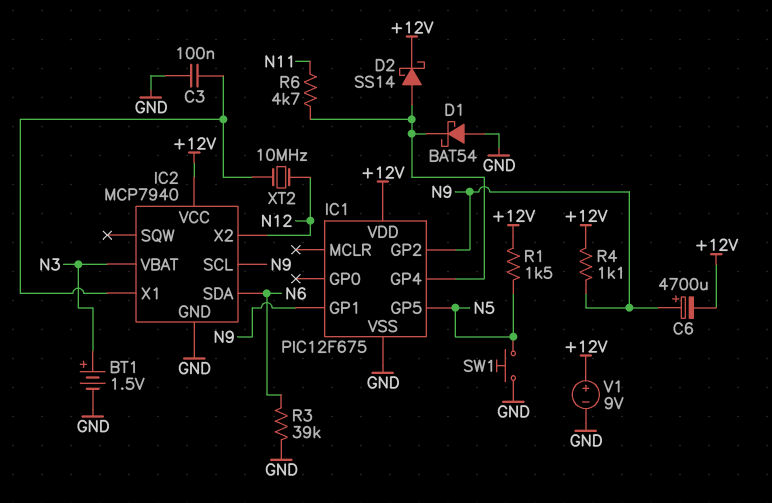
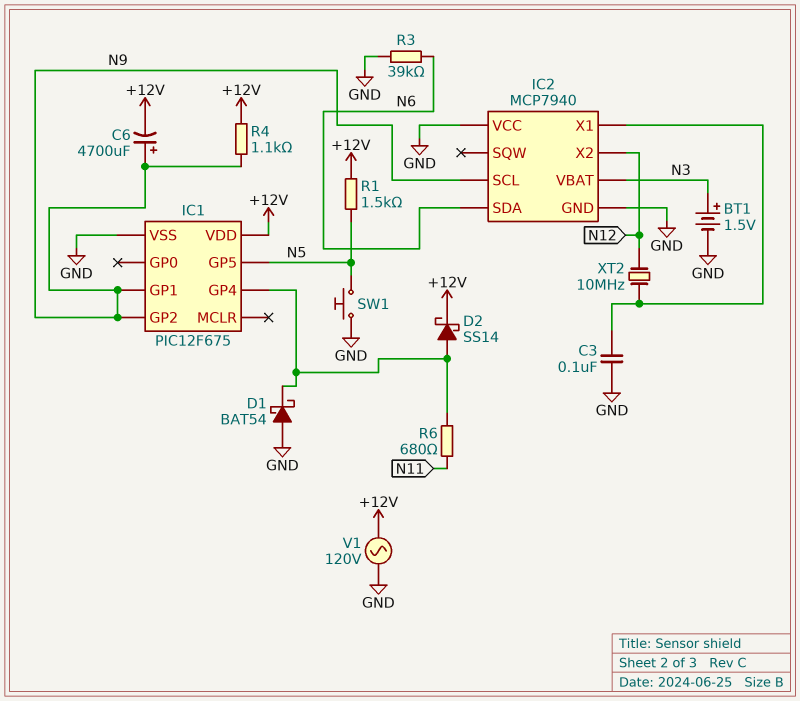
IC2 pin VCC: +12V -> GND
R6: 4.7k (IC1/GP4, N11) -> 680 (IC1/GP4, N11)
V1: 9V (plus +12V, minus GND) -> AC 120V (+12V, GND)

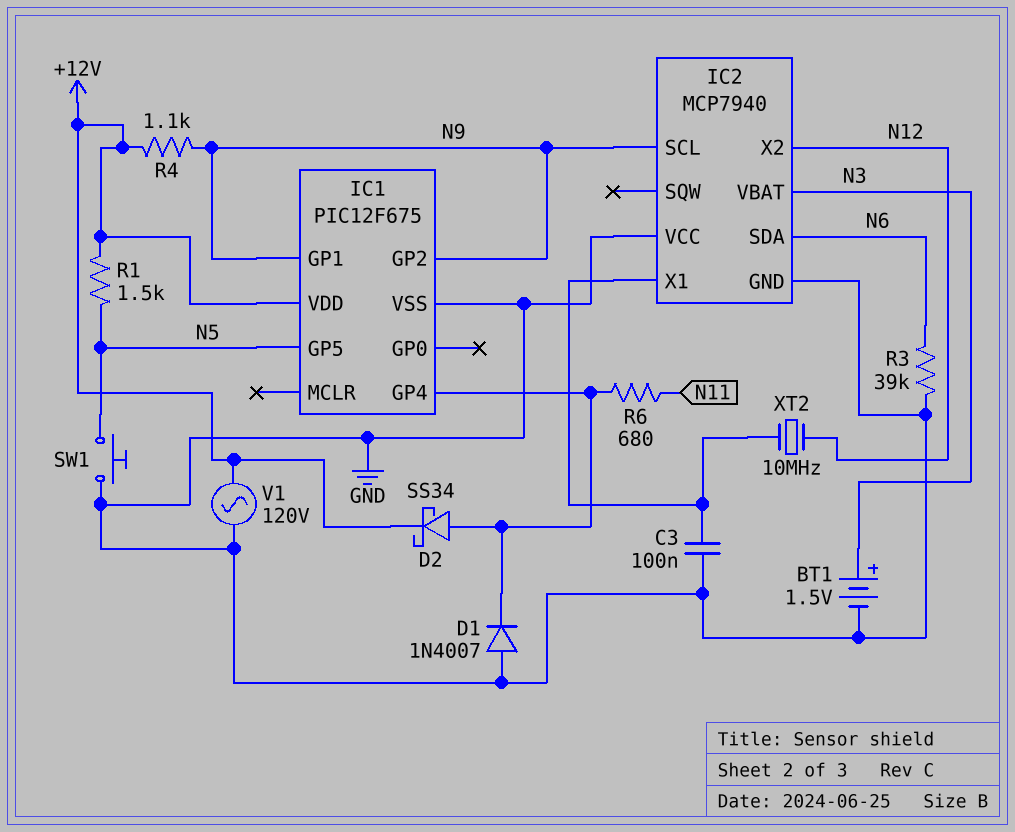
C6: 4700uF (plus N9, minus +12V) -> none
D1: schottky BAT54 (A GND, K IC1/GP4) -> diode 1N4007 (A GND, K IC1/GP4)
D2: schottky SS14 (A IC1/GP4, K +12V) -> schottky SS34 (A IC1/GP4, K +12V)

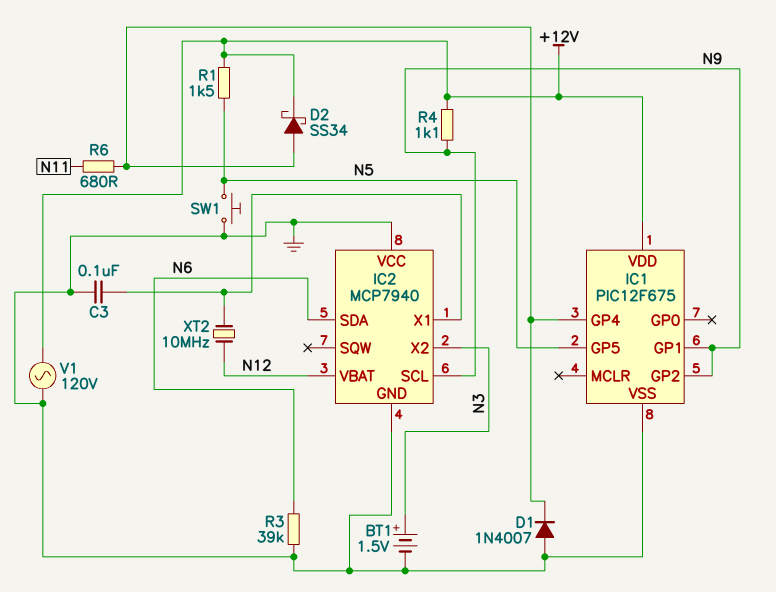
IC2 pin VBAT: N3 -> N12
IC2 pin X2: N12 -> N3

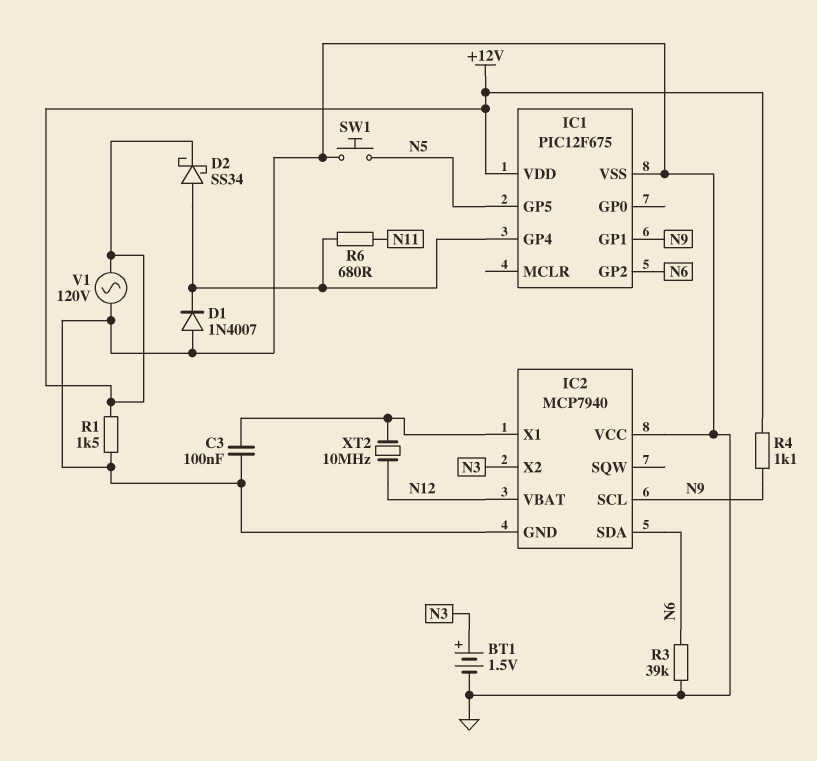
IC1 pin GP2: N9 -> N6
R1: 1.5k (+12V, N5) -> 1.5k (+12V, GND)

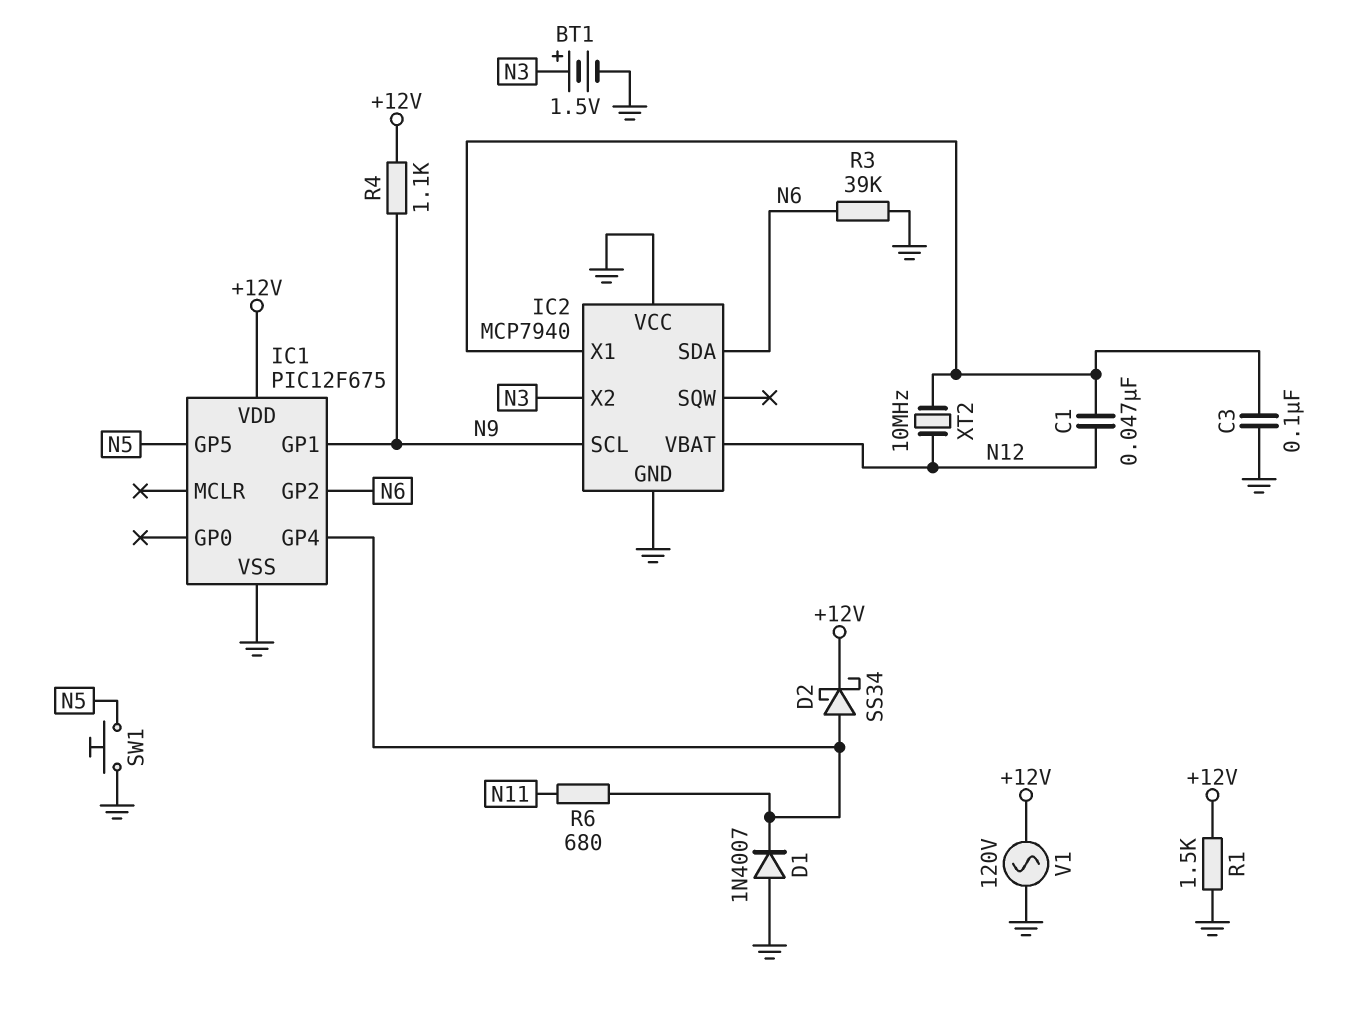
C1: none -> 47nF (IC2/X1, N12)

